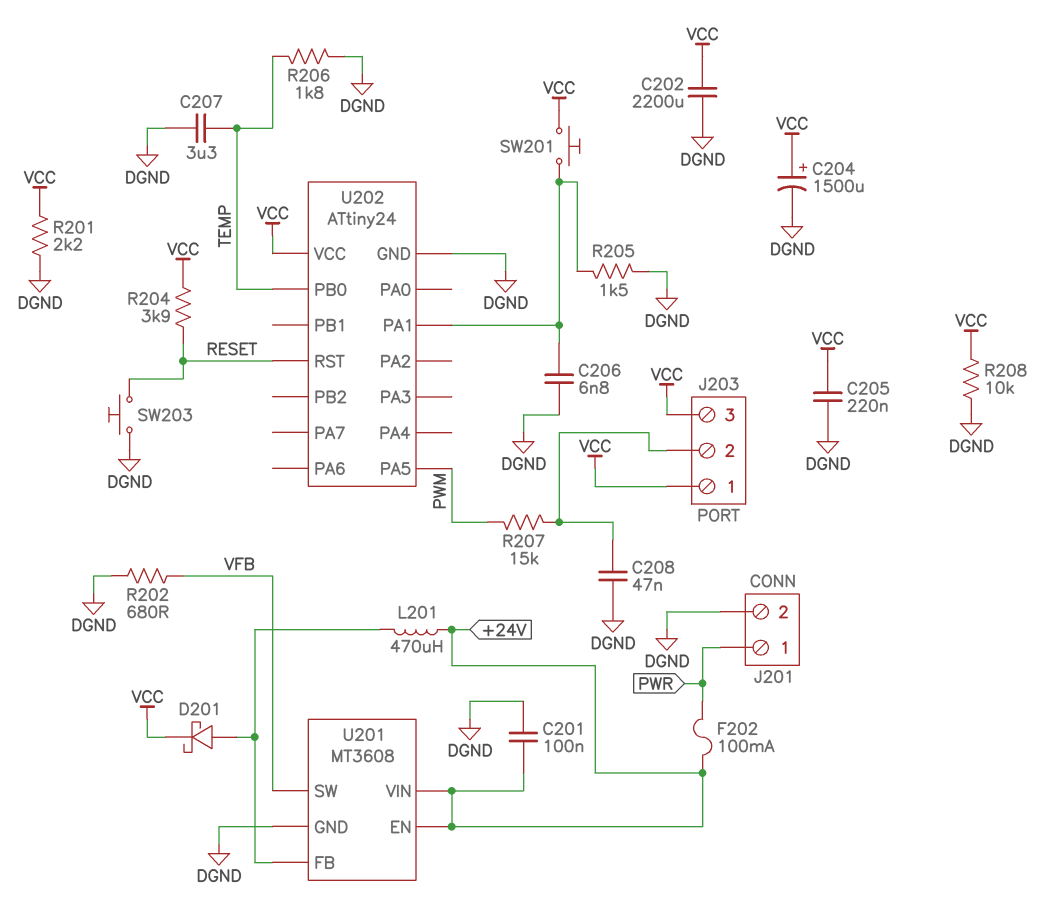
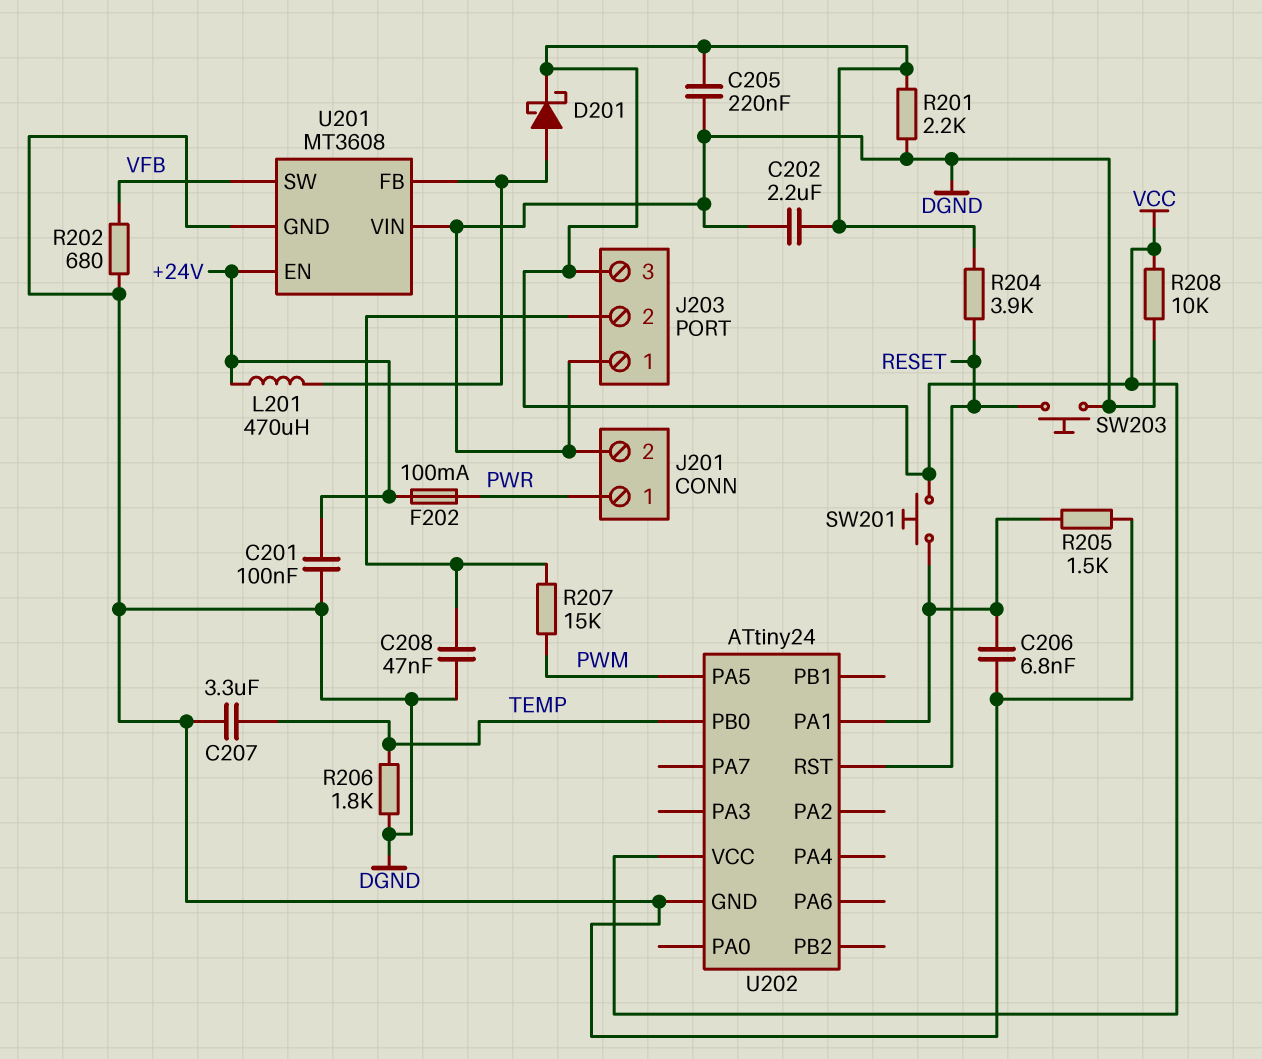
C202: 2200uF (DGND, VCC) -> 2.2uF (DGND, VCC)
C204: 1500uF (plus VCC, minus DGND) -> none
J203 pin 1: VCC -> DGND
U201 pin VIN: +24V -> DGND

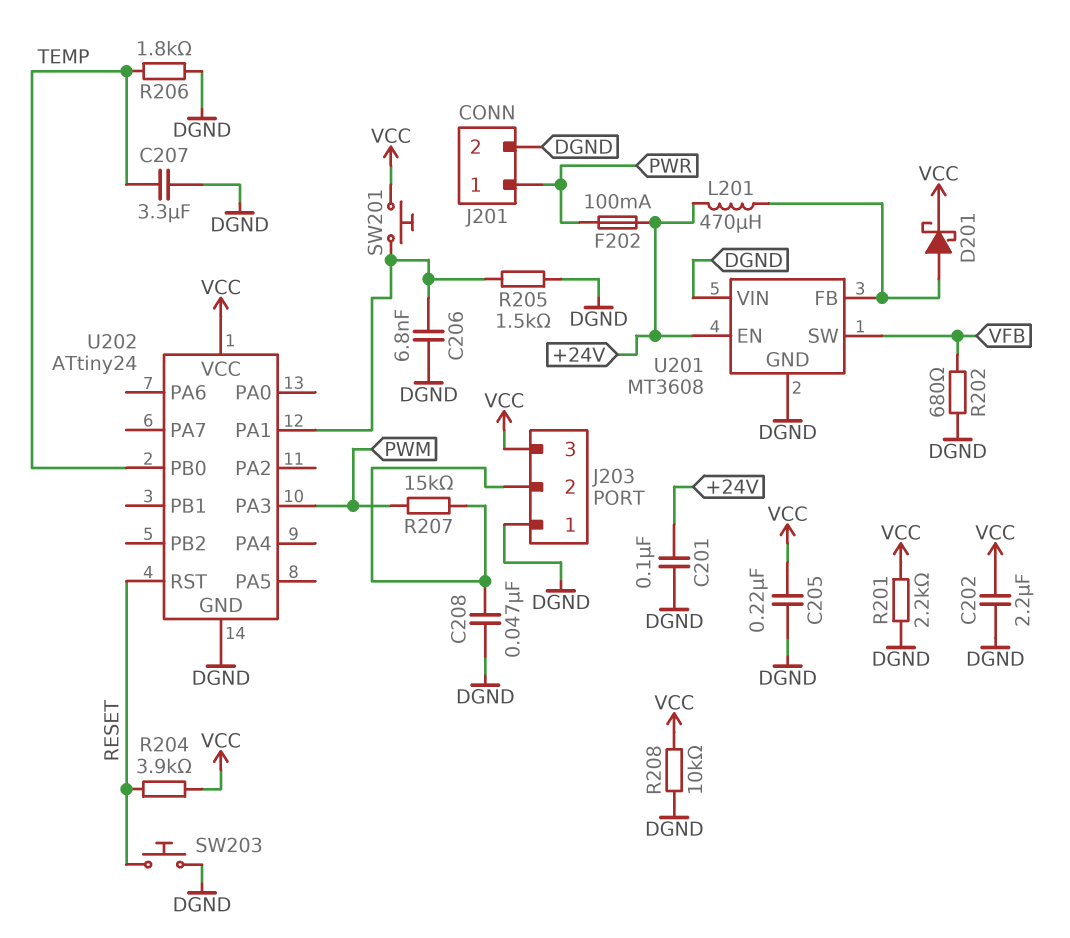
U202 pin PA3: none -> PWM
U202 pin PA5: PWM -> none

